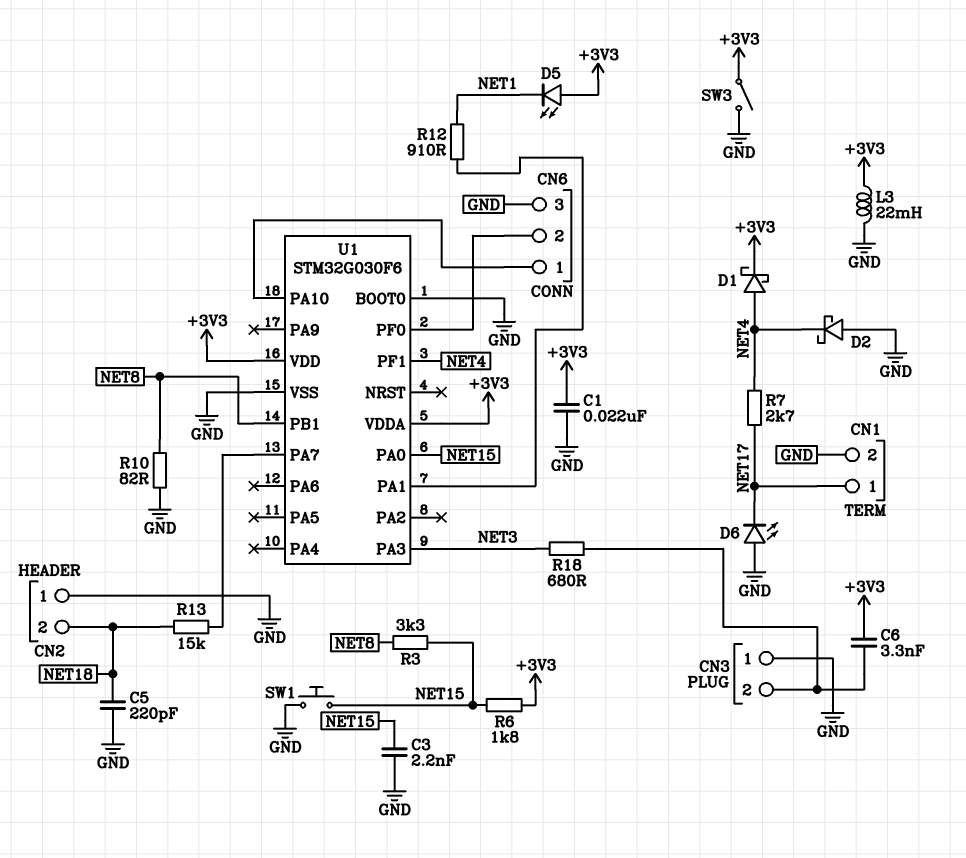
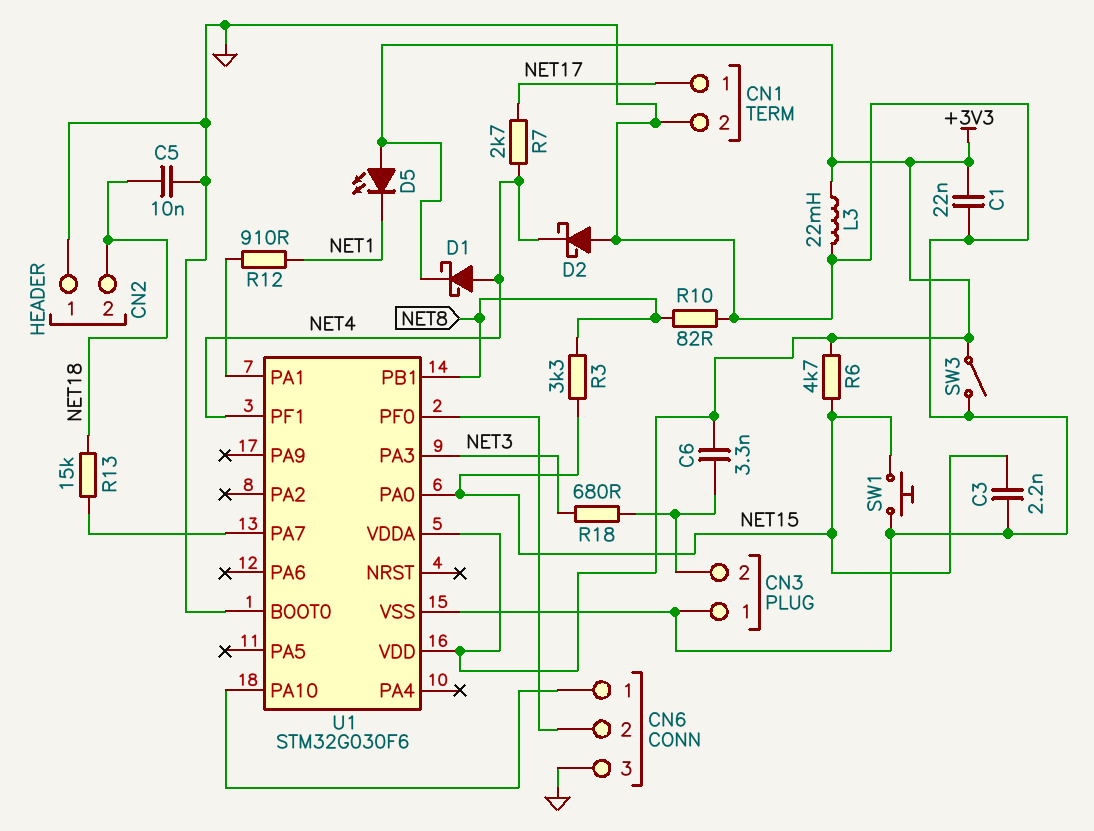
C5: 220pF (GND, NET18) -> 10nF (GND, NET18)
D6: LED (A GND, K NET17) -> none
R6: 1.8k (+3V3, NET15) -> 4.7k (+3V3, NET15)

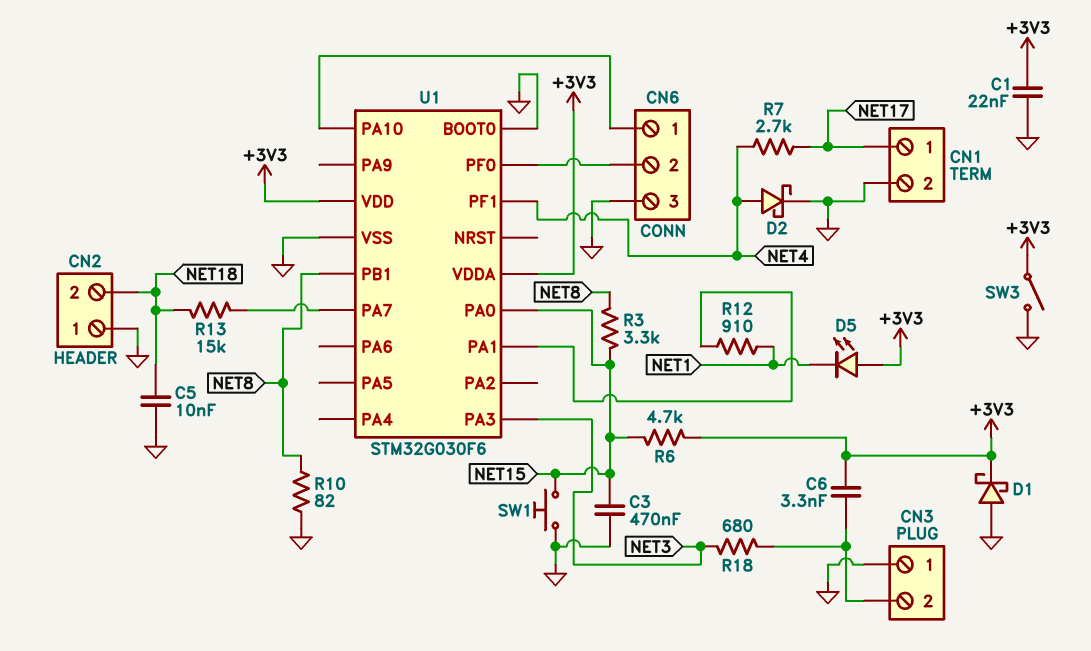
C3: 2.2nF (GND, NET15) -> 470nF (GND, NET15)
D1: schottky (A NET4, K +3V3) -> schottky (A GND, K +3V3)
D2: schottky (A GND, K NET4) -> schottky (A NET4, K GND)
L3: 22mH (+3V3, GND) -> none

